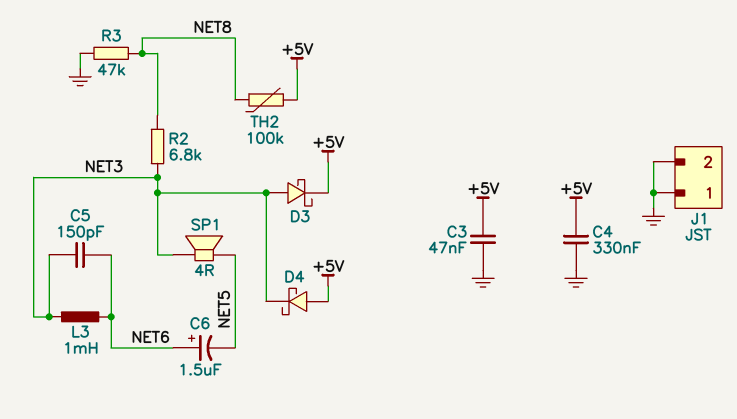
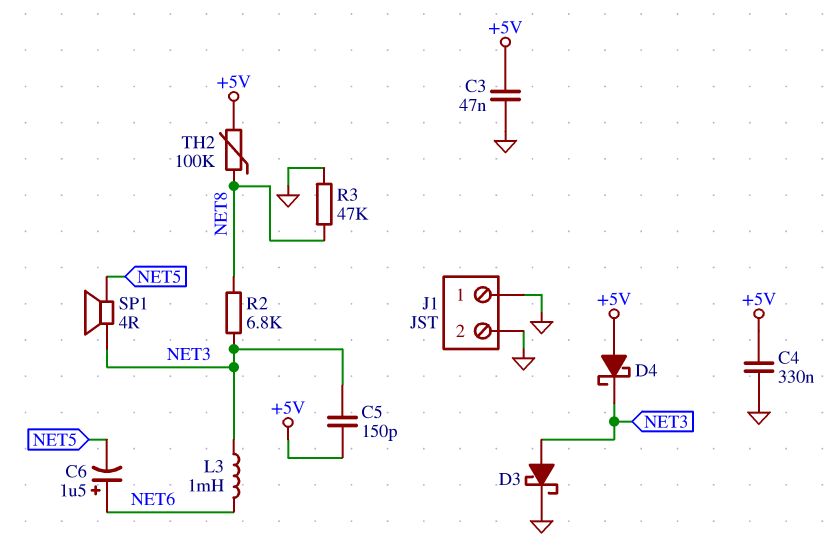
C5: 150pF (NET3, NET6) -> 150pF (+5V, NET3)
D3: schottky (A NET3, K +5V) -> schottky (A NET3, K GND)

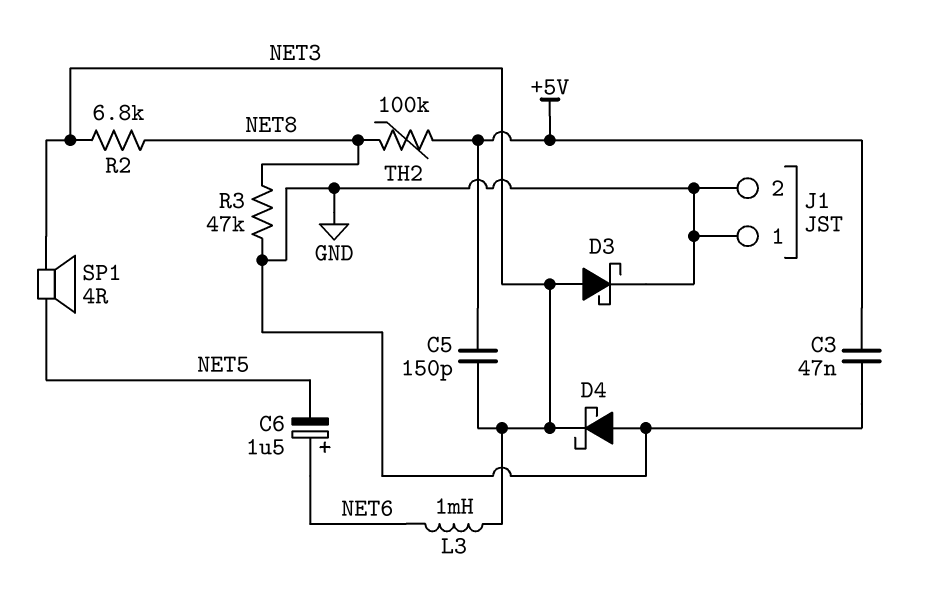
C4: 330nF (+5V, GND) -> none
D4: schottky (A +5V, K NET3) -> schottky (A GND, K NET3)

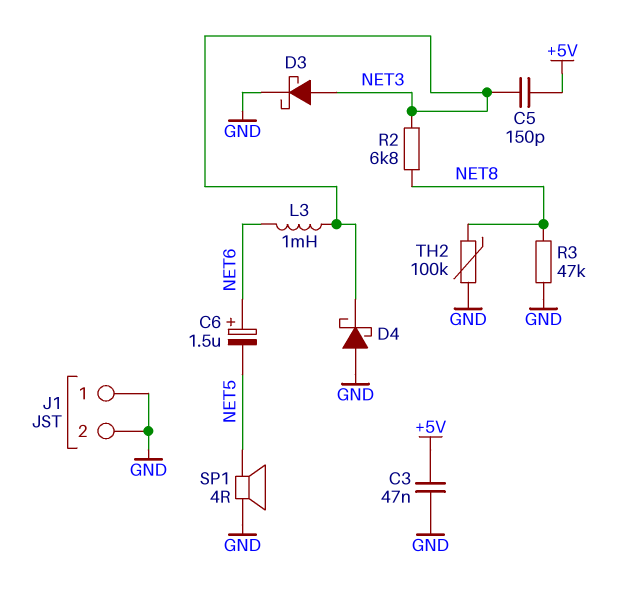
SP1: speaker 4R (NET3, NET5) -> speaker 4R (GND, NET5)
TH2: 100k (+5V, NET8) -> 100k (GND, NET8)

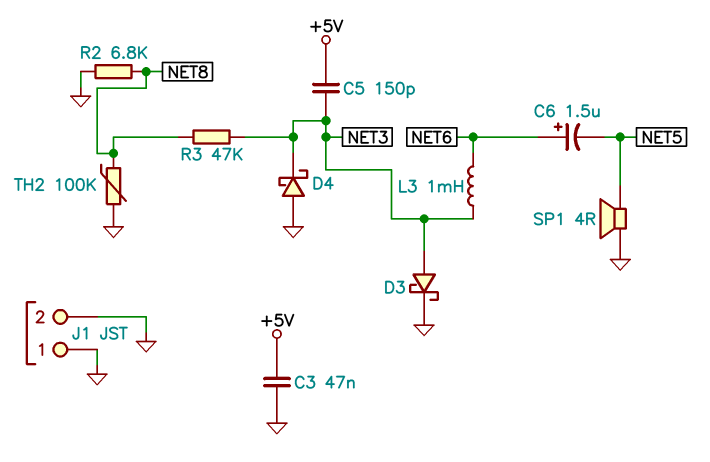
R2: 6.8k (NET3, NET8) -> 6.8k (GND, NET8)
R3: 47k (GND, NET8) -> 47k (NET3, NET8)

